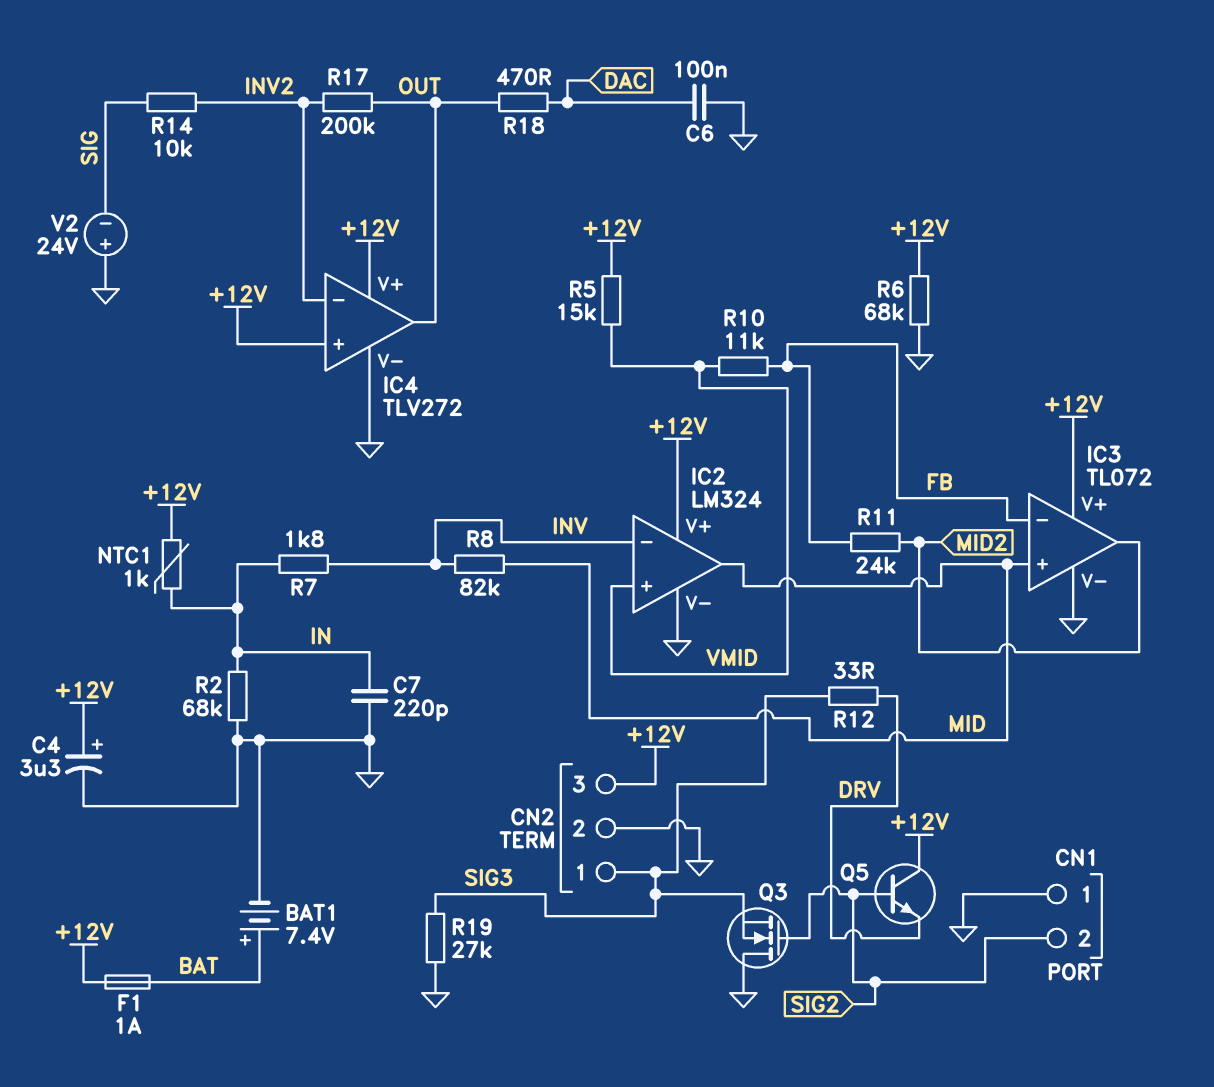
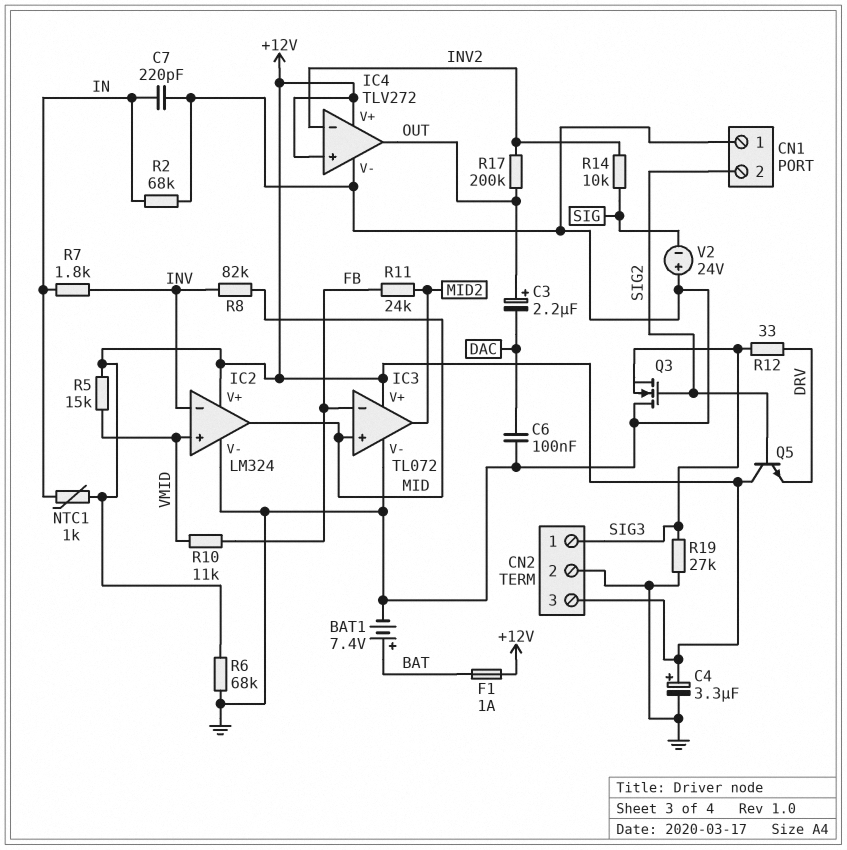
C3: none -> 2.2uF (plus OUT, minus DAC)
R18: 470 (DAC, OUT) -> none

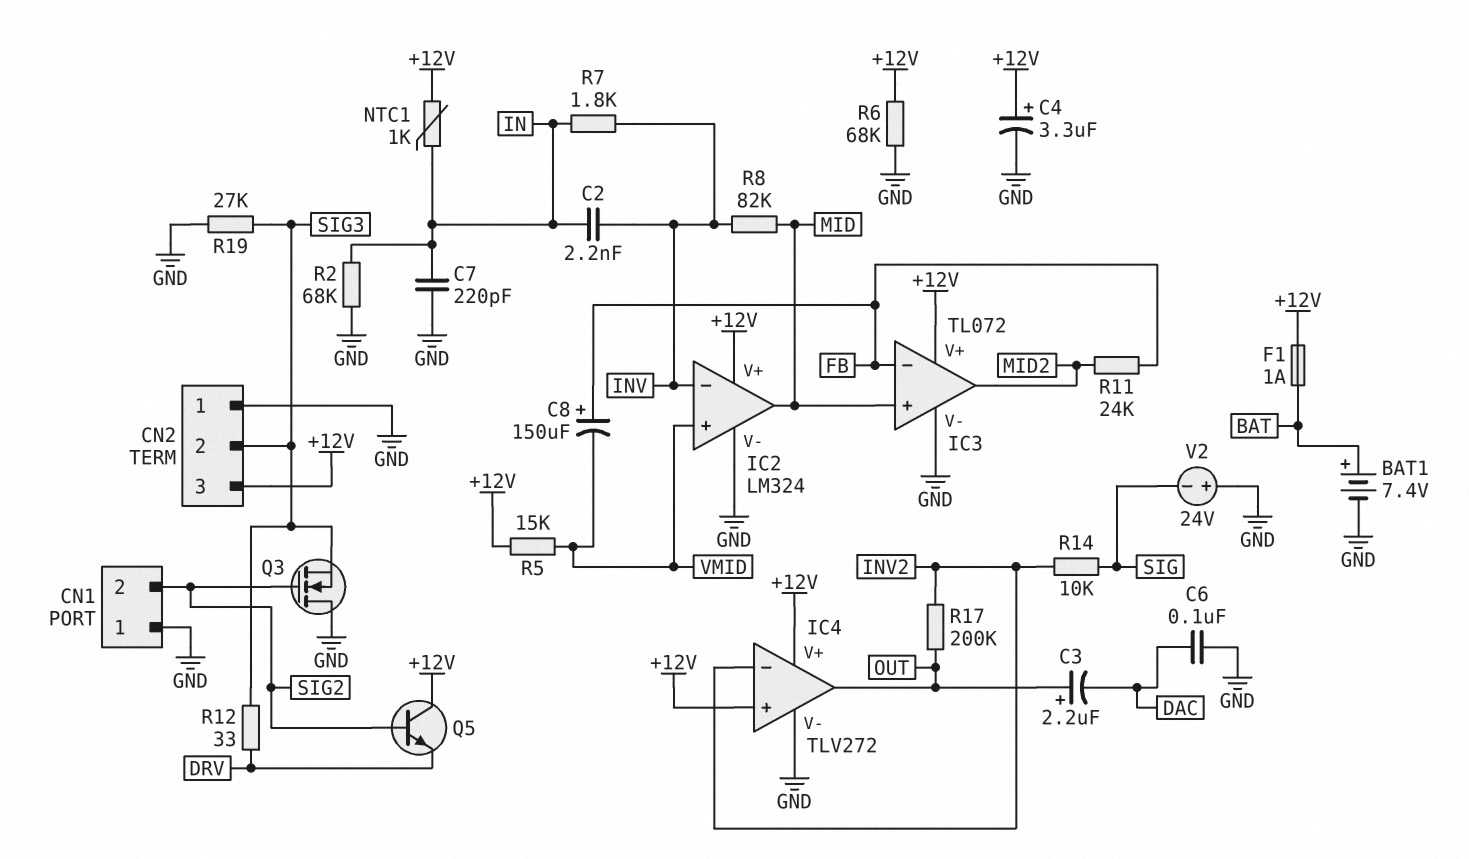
C2: none -> 2.2nF (IN, INV)
C8: none -> 150uF (plus FB, minus VMID)
CN2 pin 1: SIG3 -> GND
CN2 pin 2: GND -> SIG3
R10: 11k (FB, VMID) -> none

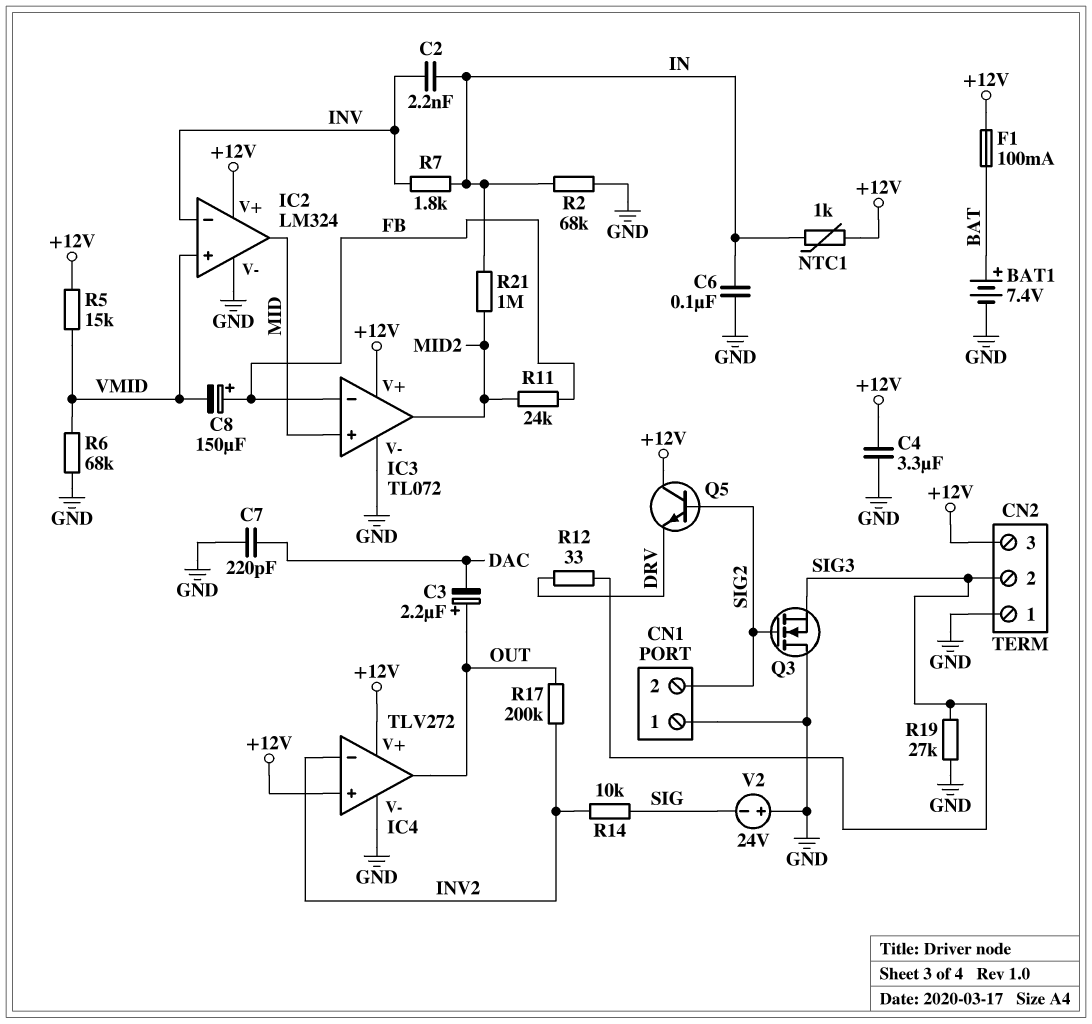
C4: 3.3uF (plus +12V, minus GND) -> 3.3uF (+12V, GND)
C6: 100nF (DAC, GND) -> 100nF (GND, IN)
C7: 220pF (GND, IN) -> 220pF (DAC, GND)
F1: 1A (+12V, BAT) -> 100mA (+12V, BAT)
R6: 68k (+12V, GND) -> 68k (GND, VMID)
R8: 82k (INV, MID) -> none
R21: none -> 1M (IN, MID2)

